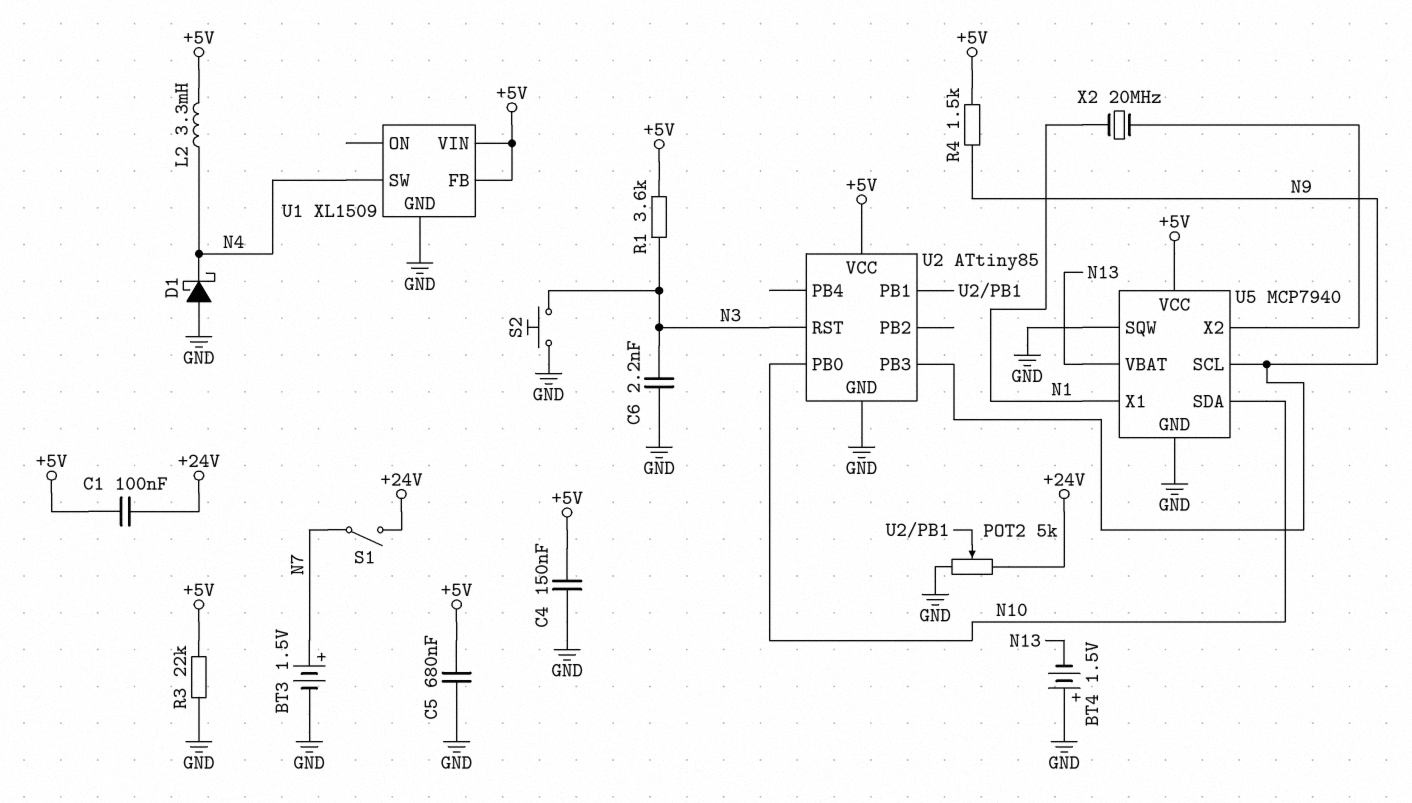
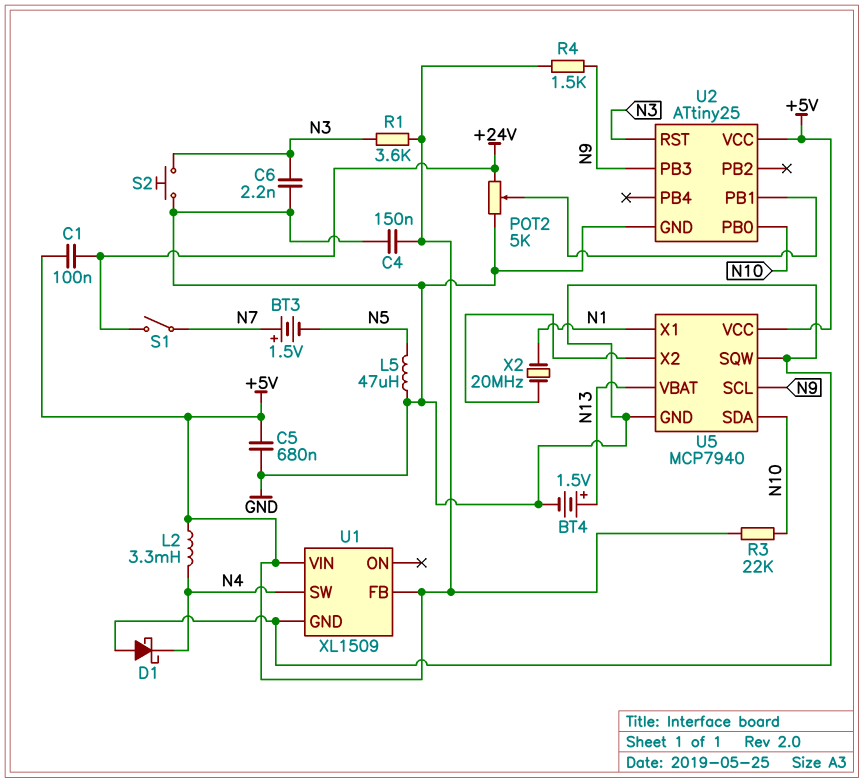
BT3: 1.5V (plus N7, minus GND) -> 1.5V (plus N7, minus N5)
BT4: 1.5V (plus GND, minus N13) -> 1.5V (plus N13, minus GND)
L5: none -> 47uH (GND, N5)
R3: 22k (+5V, GND) -> 22k (+5V, N10)
U2: ATtiny85 -> ATtiny25

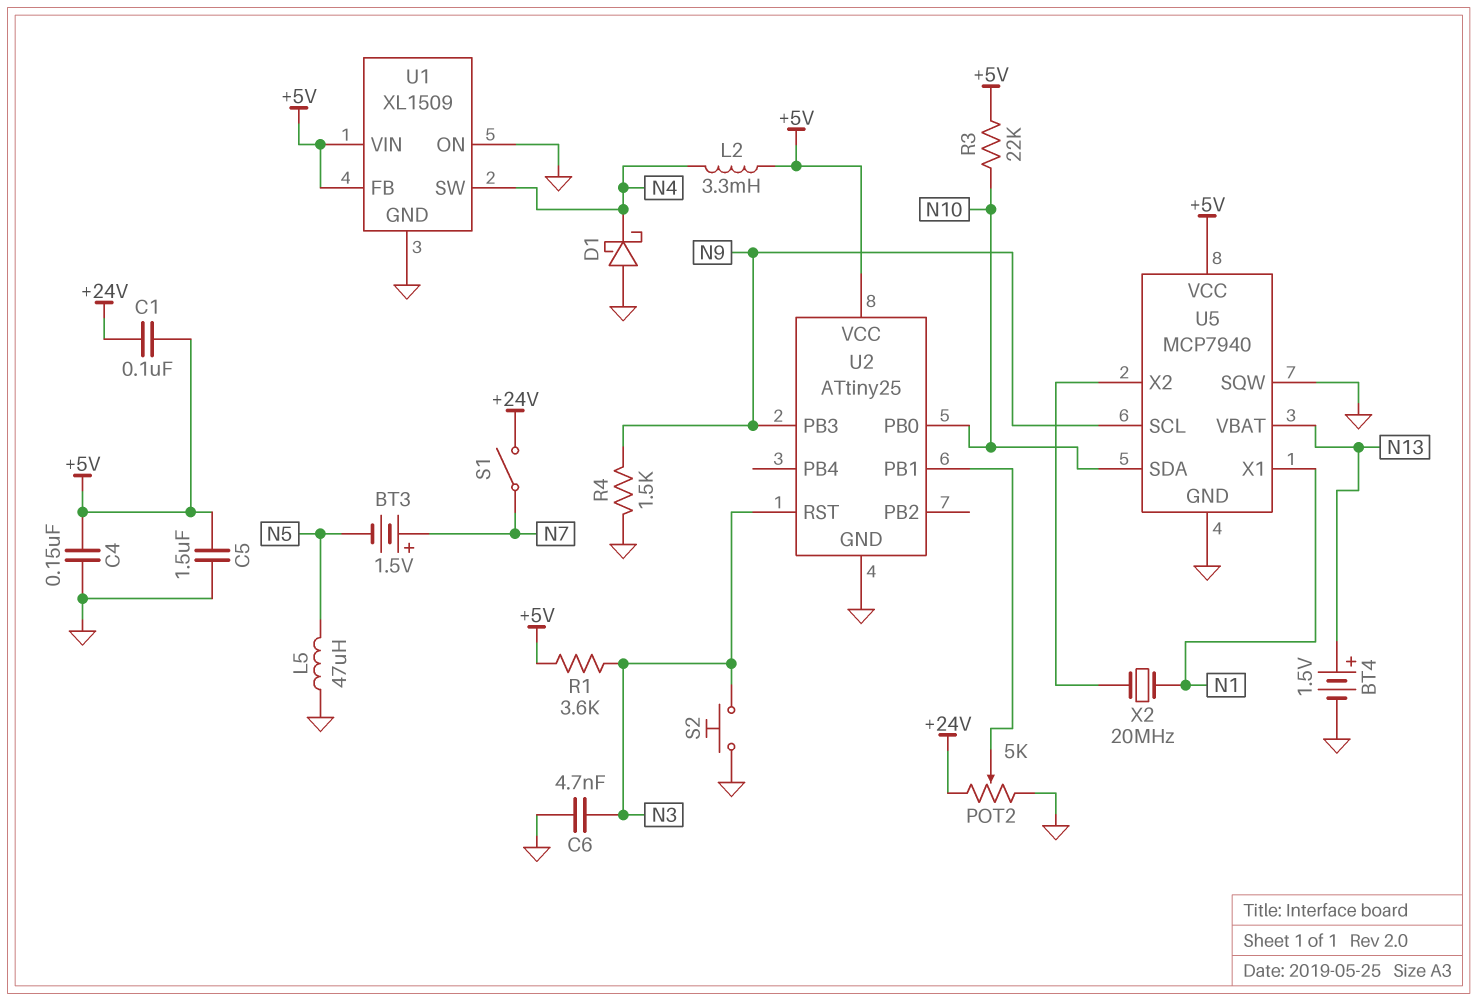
C5: 680nF (+5V, GND) -> 1.5uF (+5V, GND)
C6: 2.2nF (GND, N3) -> 4.7nF (GND, N3)
R4: 1.5k (+5V, N9) -> 1.5k (GND, N9)
U1 pin ON: none -> GND

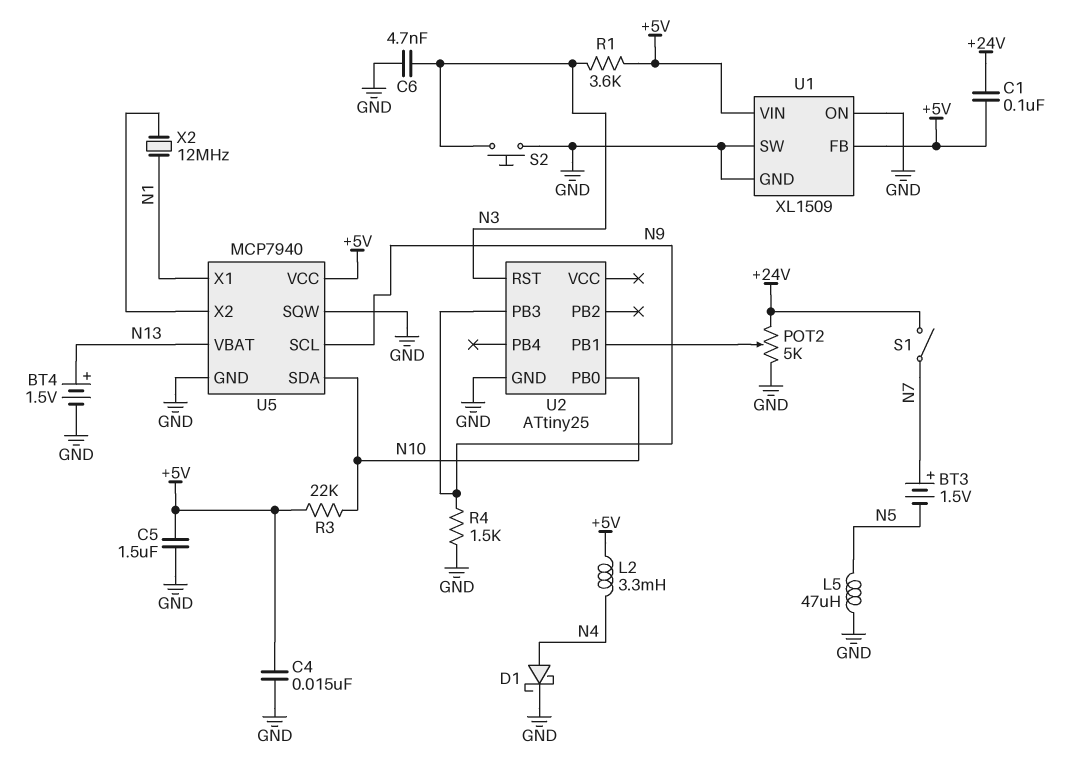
C4: 150nF (+5V, GND) -> 15nF (+5V, GND)
D1: schottky (A GND, K N4) -> schottky (A N4, K GND)
U1 pin SW: N4 -> GND
U2 pin VCC: +5V -> none
X2: 20MHz (N1, U5/X2) -> 12MHz (N1, U5/X2)

